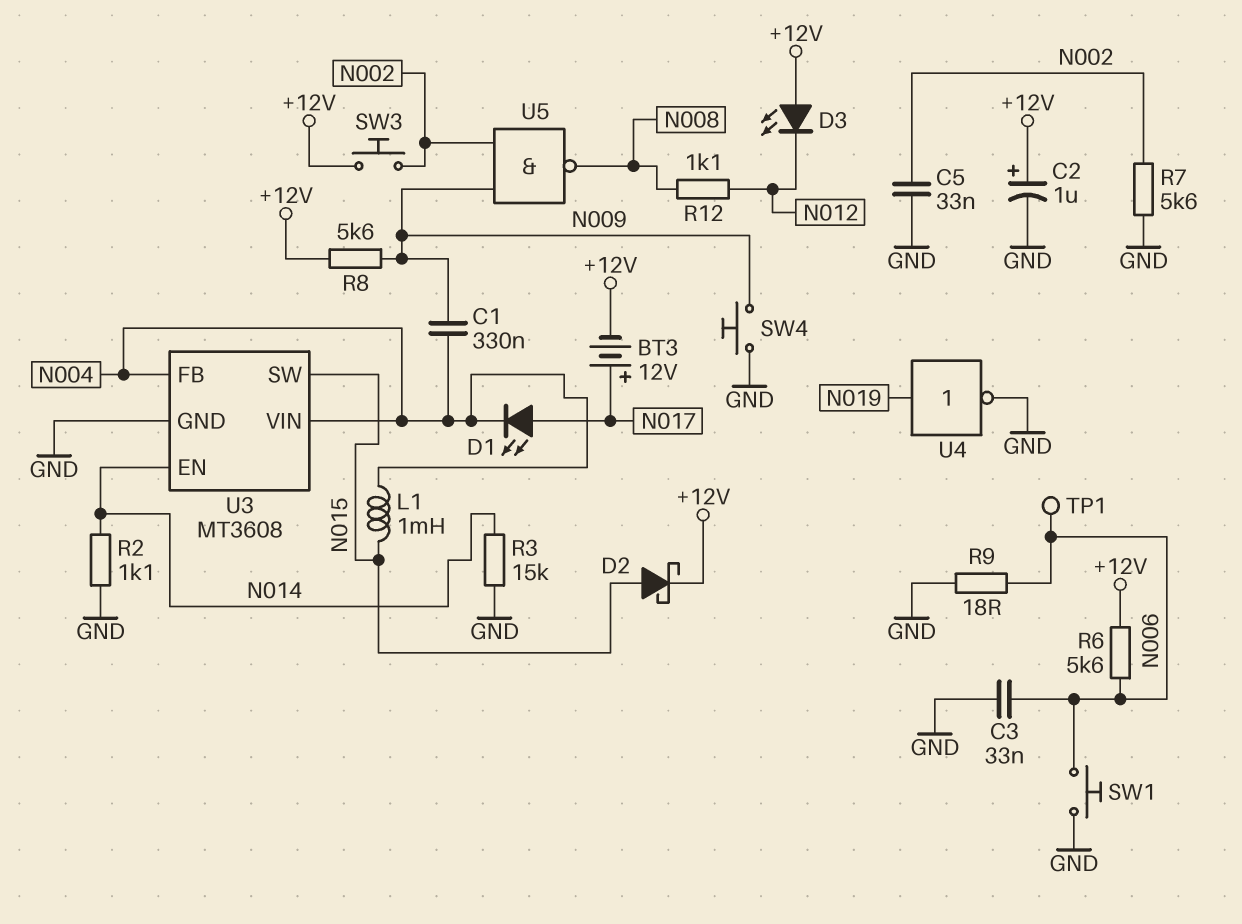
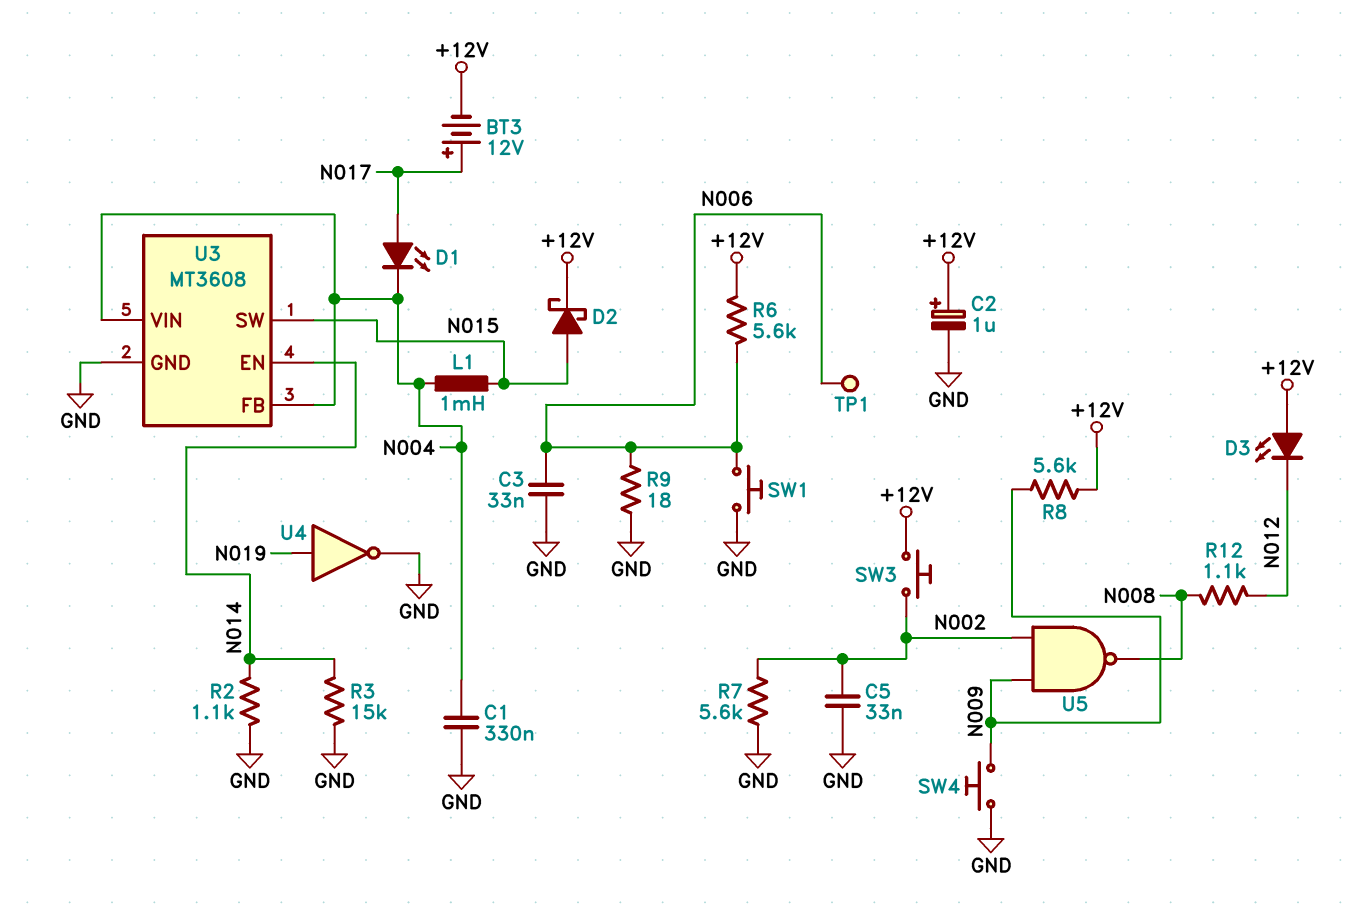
C1: 330nF (N004, N009) -> 330nF (GND, N004)

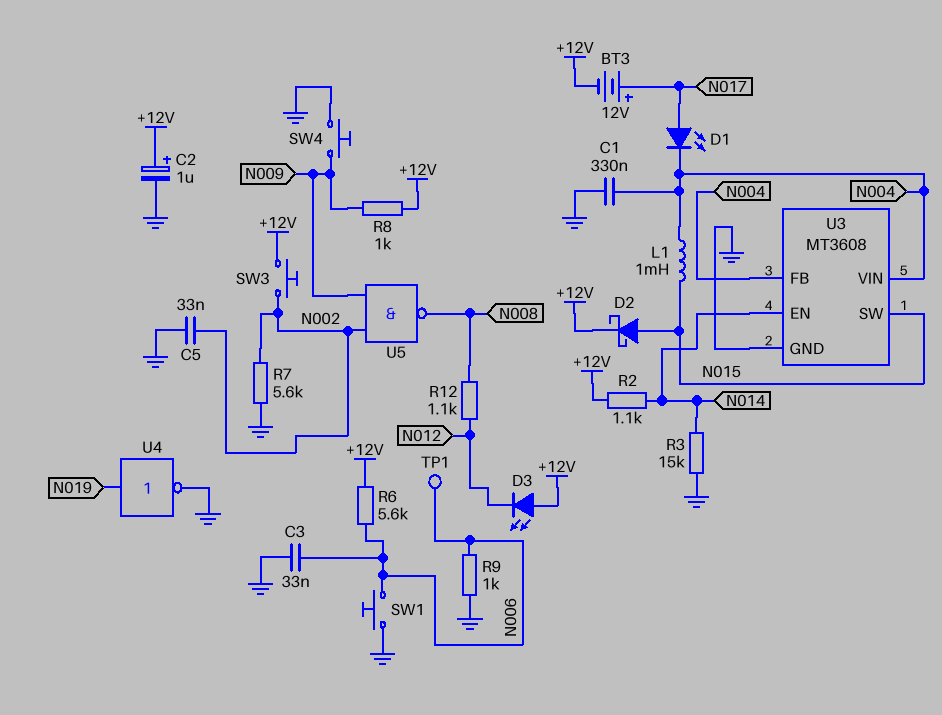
R2: 1.1k (GND, N014) -> 1.1k (+12V, N014)
R8: 5.6k (+12V, N009) -> 1k (+12V, N009)
R9: 18 (GND, N006) -> 1k (GND, N006)

